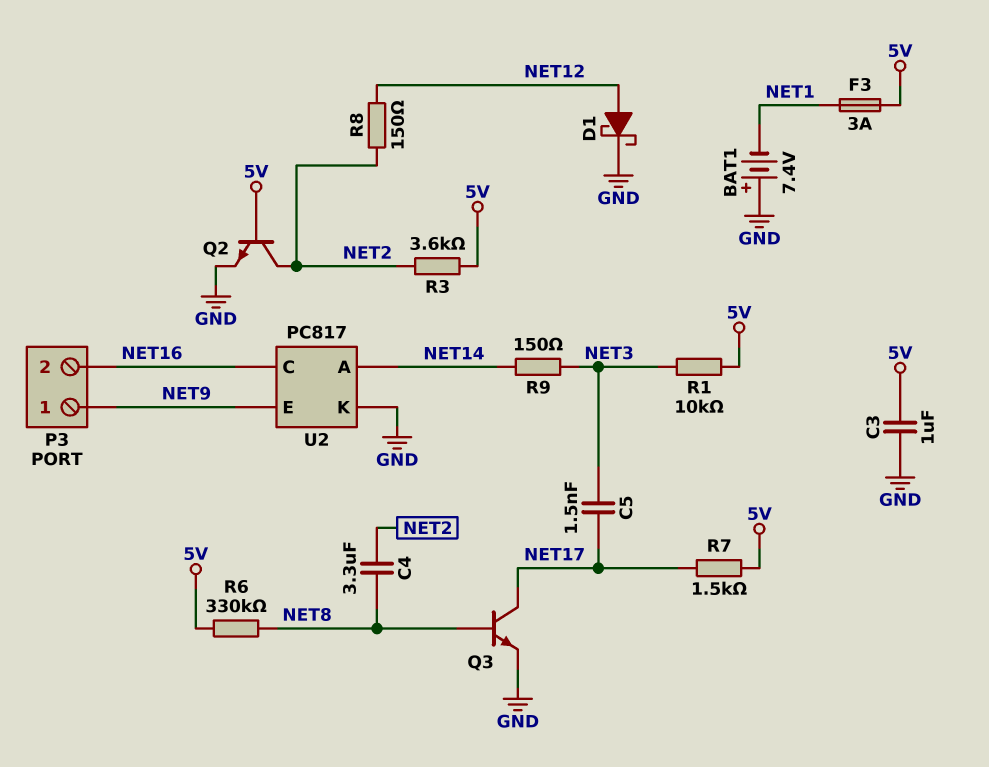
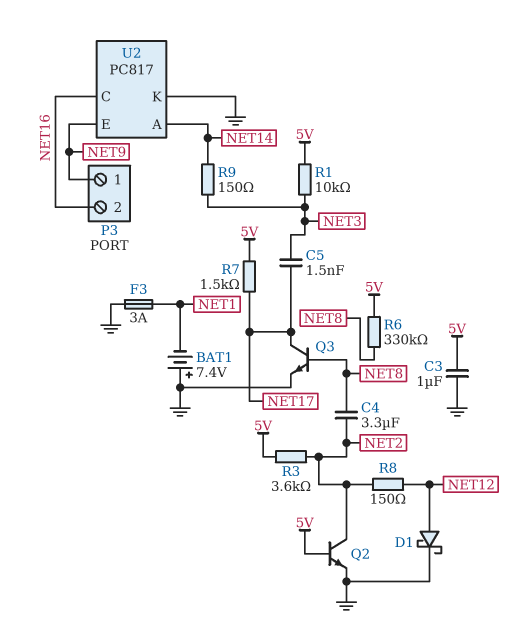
F3: 3A (5V, NET1) -> 3A (GND, NET1)

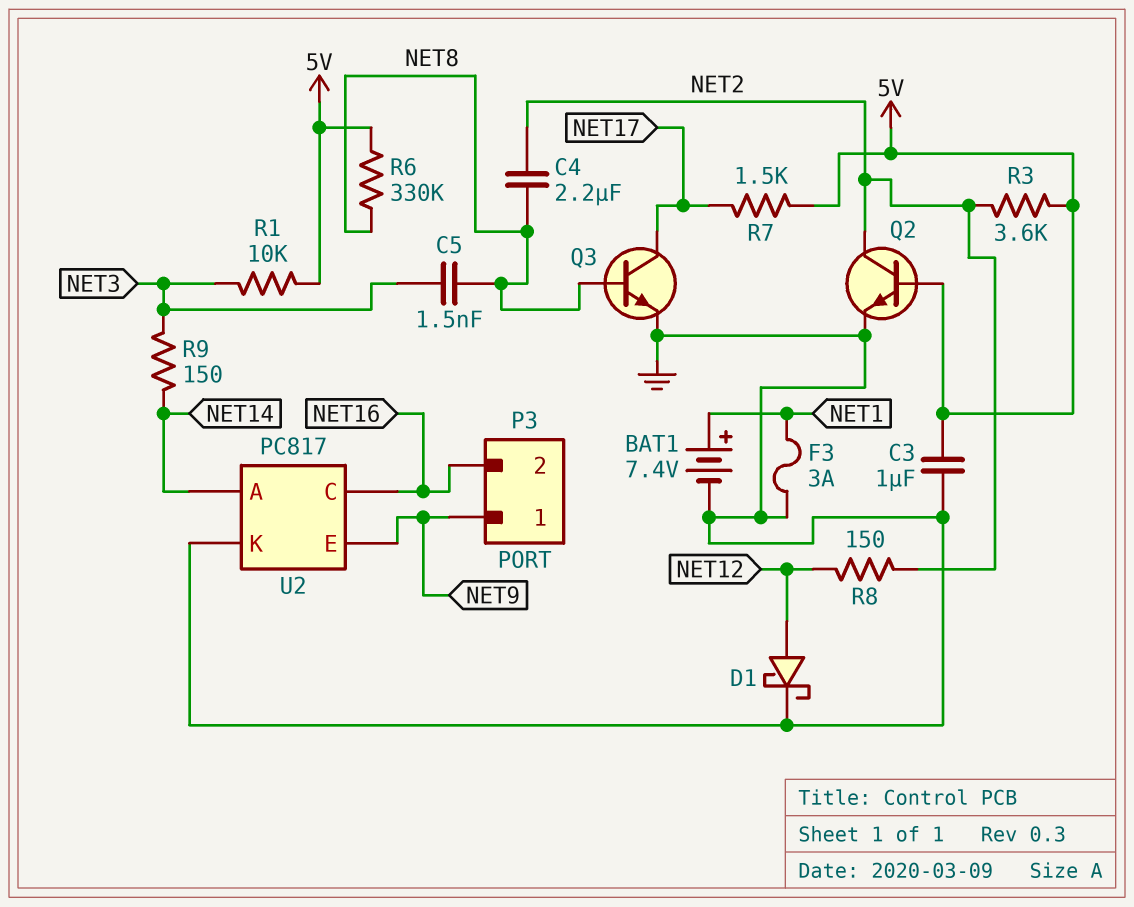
BAT1: 7.4V (plus GND, minus NET1) -> 7.4V (plus NET1, minus GND)
C4: 3.3uF (NET2, NET8) -> 2.2uF (NET2, NET8)
C5: 1.5nF (NET3, NET17) -> 1.5nF (NET3, NET8)

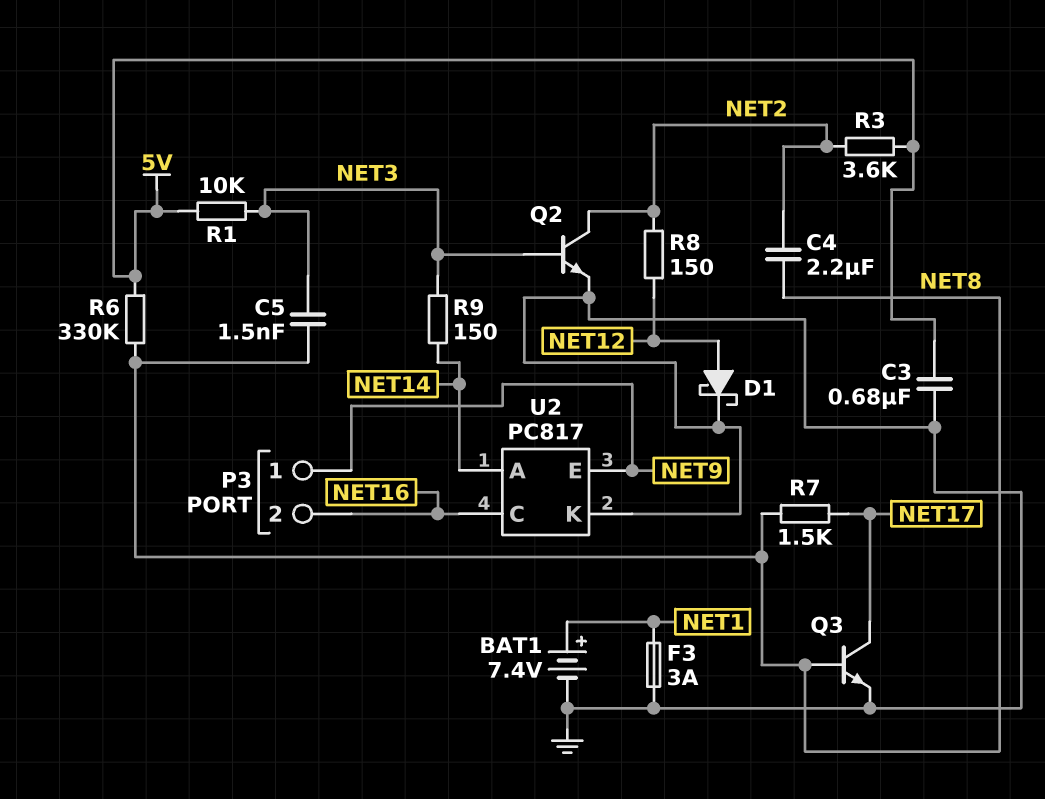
C3: 1uF (5V, GND) -> 680nF (5V, GND)
Q2: NPN (B 5V, C NET2, E GND) -> NPN (B NET3, C NET2, E GND)
R7: 1.5k (5V, NET17) -> 1.5k (NET8, NET17)

